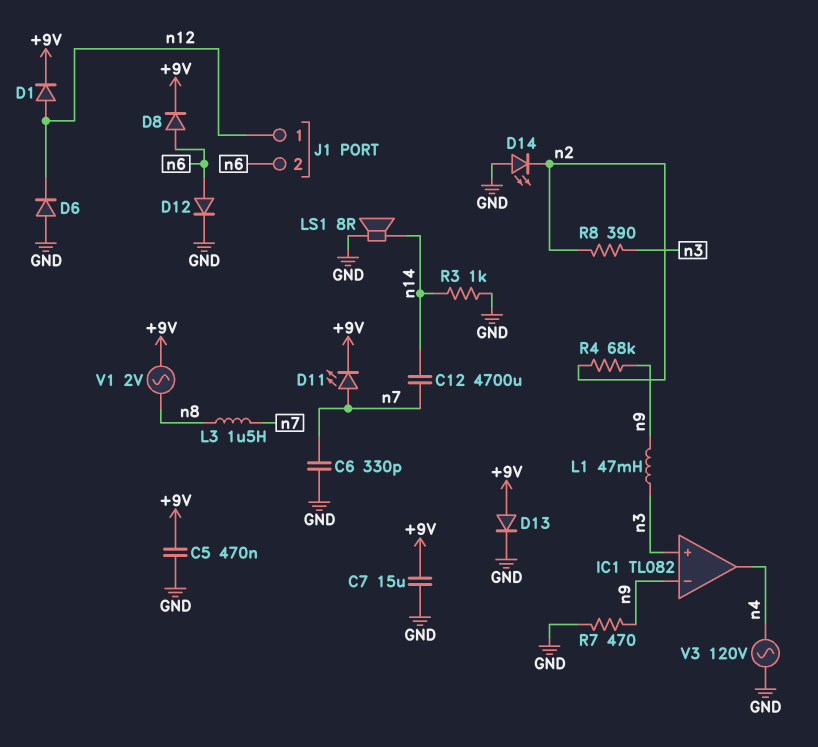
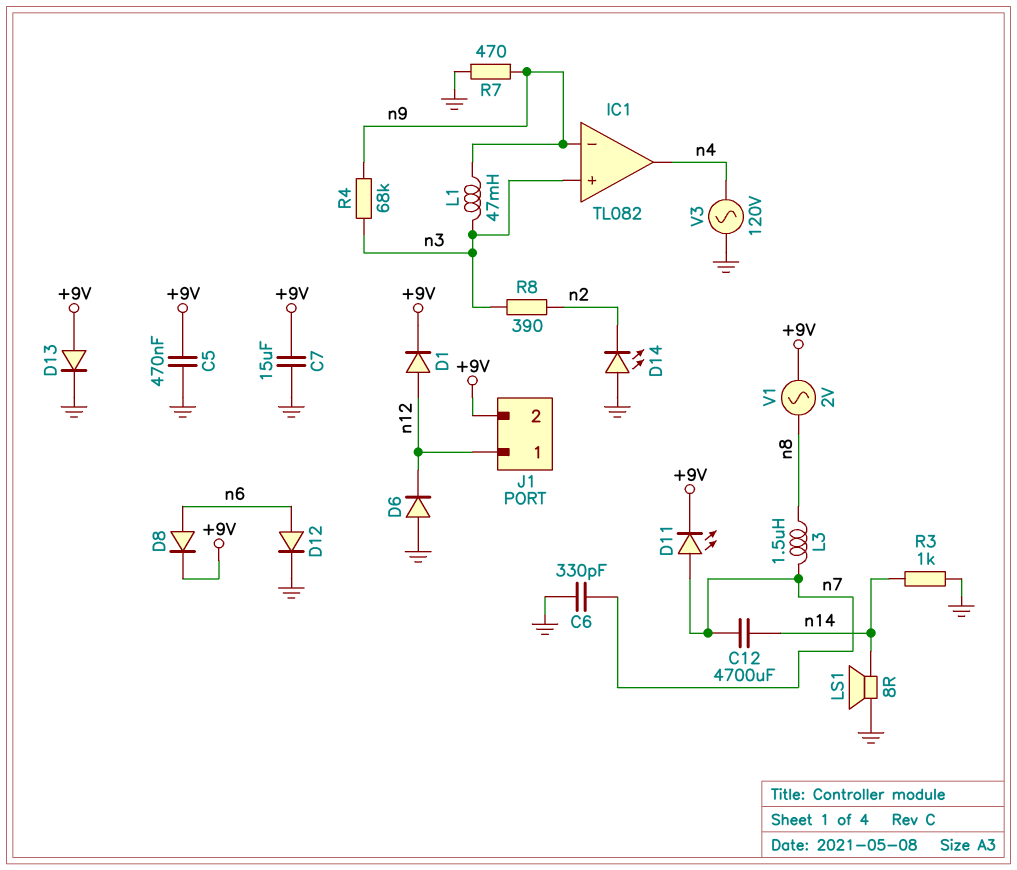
J1 pin 2: n6 -> +9V
R4: 68k (n2, n9) -> 68k (n3, n9)

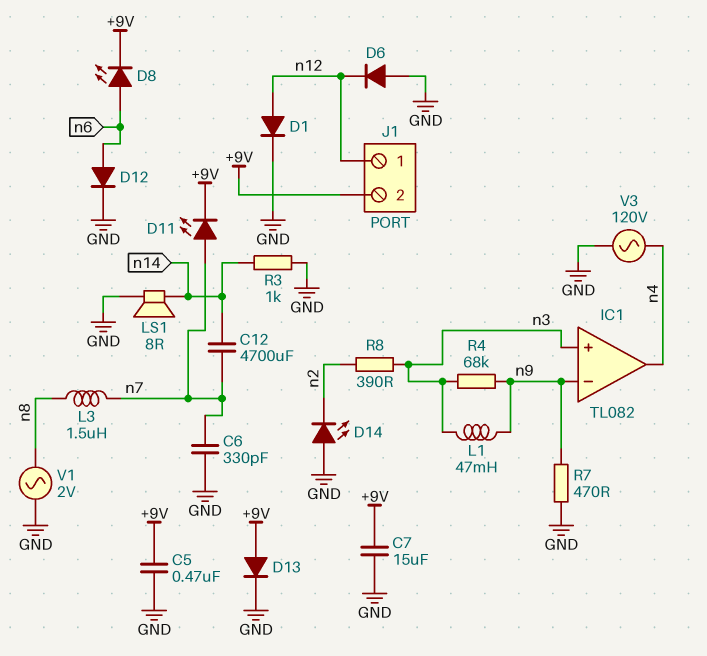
D1: diode (A n12, K +9V) -> diode (A n12, K GND)
D8: diode (A n6, K +9V) -> LED (A n6, K +9V)
V1: AC 2V (+9V, n8) -> AC 2V (GND, n8)

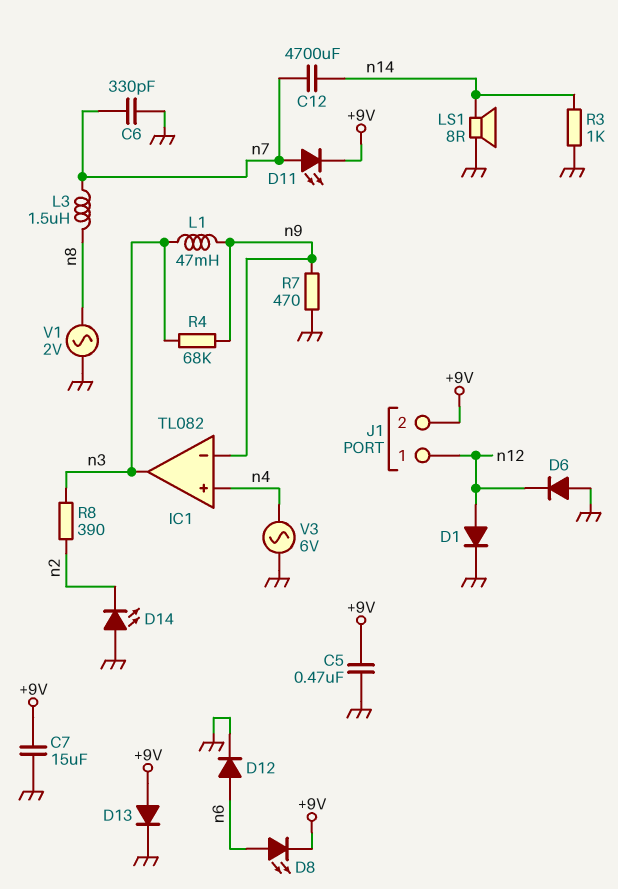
IC1 pin in+: n3 -> n4
IC1 pin out: n4 -> n3
V3: AC 120V (GND, n4) -> AC 6V (GND, n4)

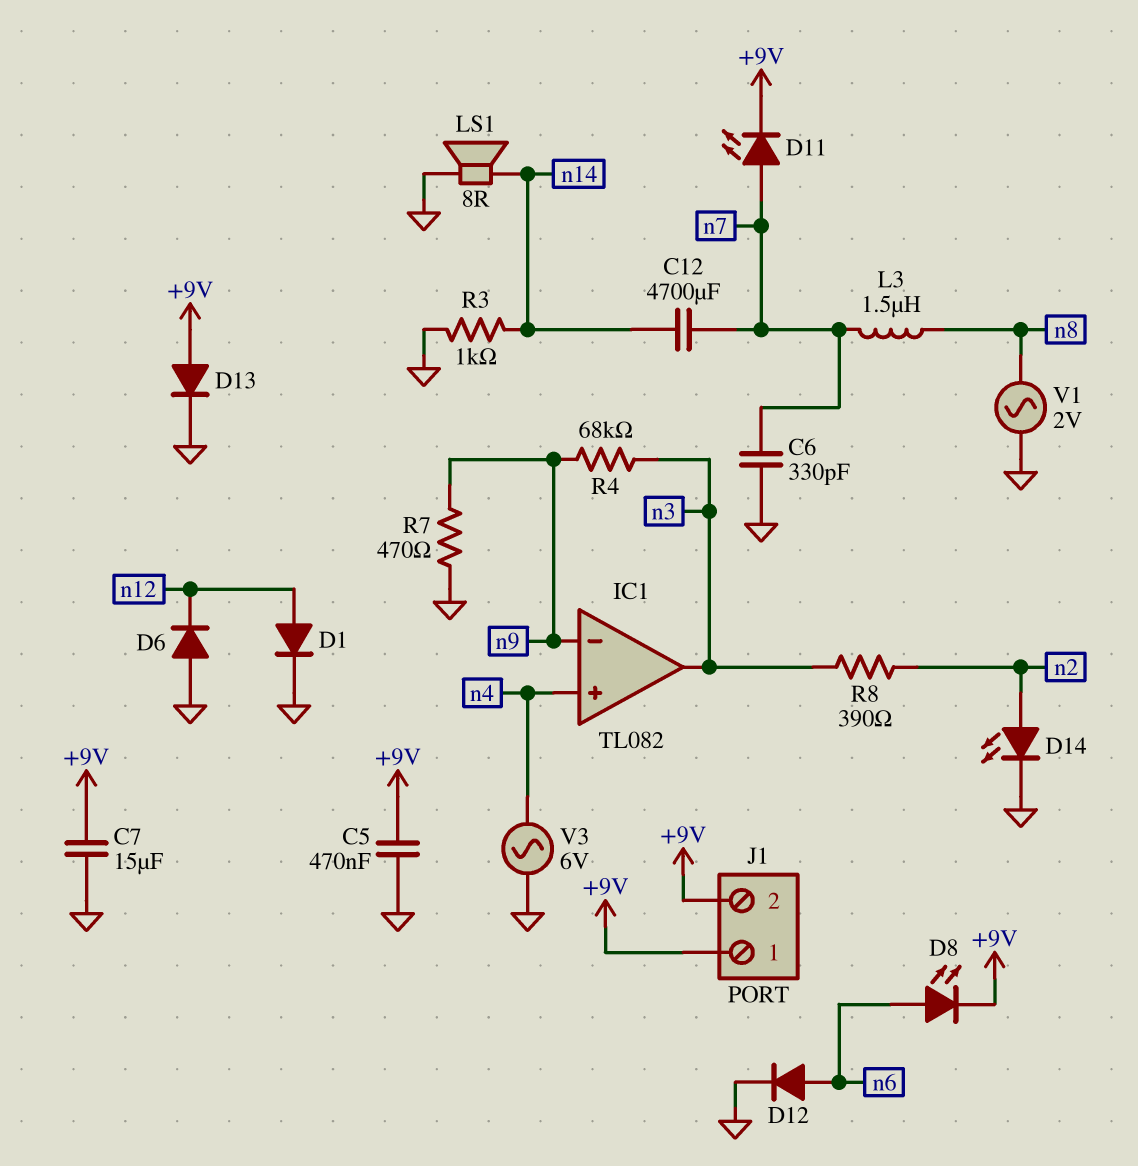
D14: LED (A GND, K n2) -> LED (A n2, K GND)
J1 pin 1: n12 -> +9V
L1: 47mH (n3, n9) -> none

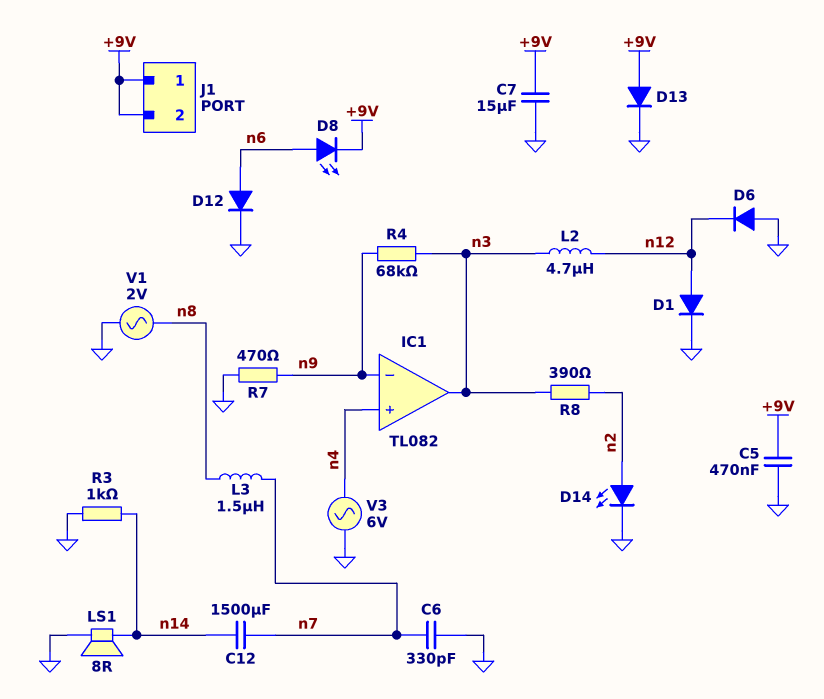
C12: 4700uF (n7, n14) -> 1500uF (n7, n14)
D11: LED (A n7, K +9V) -> none
L2: none -> 4.7uH (n3, n12)

